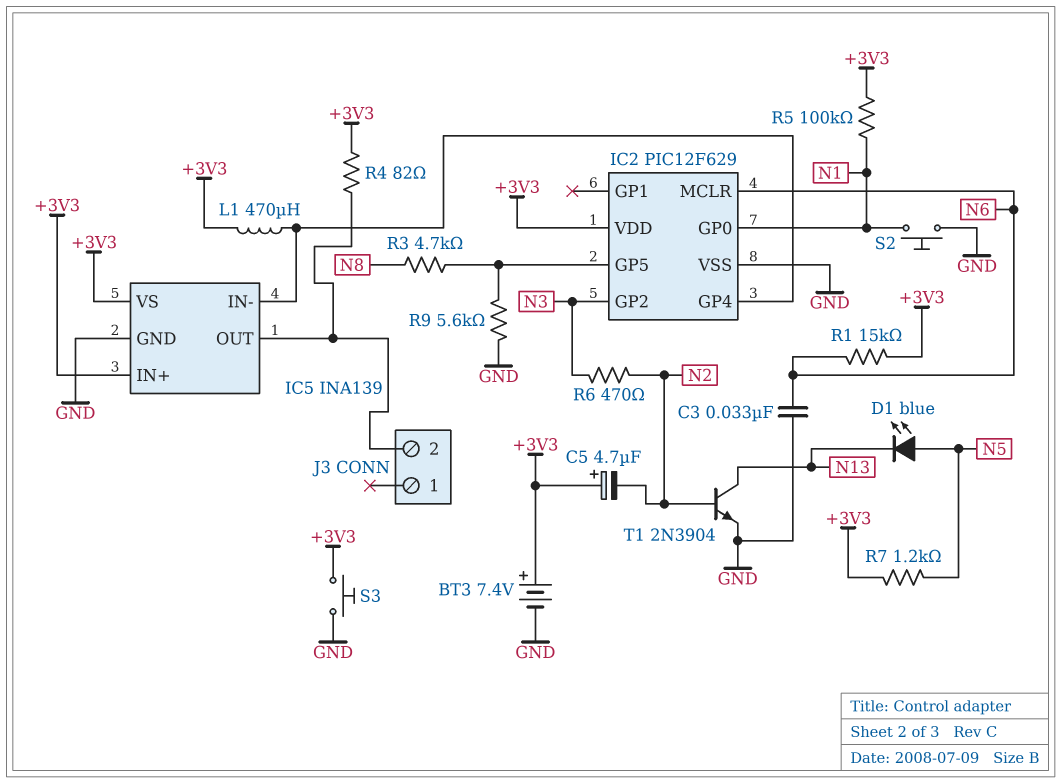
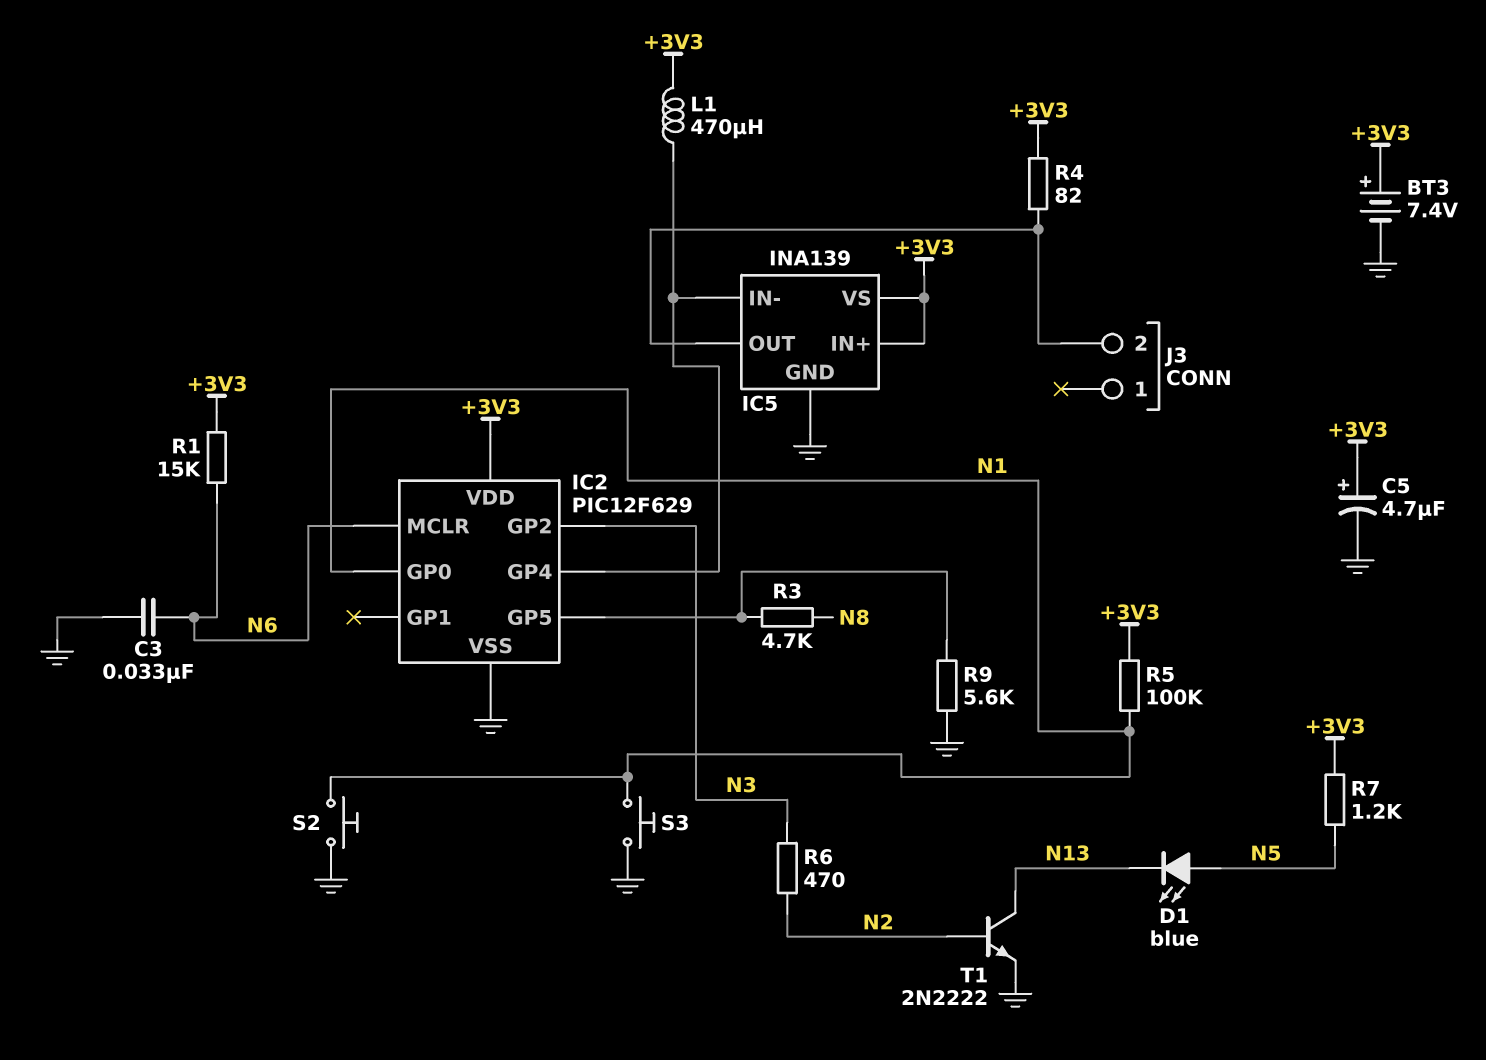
C5: 4.7uF (plus +3V3, minus N2) -> 4.7uF (plus +3V3, minus GND)
S3: button (+3V3, GND) -> button (GND, N1)
T1: NPN 2N3904 (B N2, C N13, E GND) -> NPN 2N2222 (B N2, C N13, E GND)

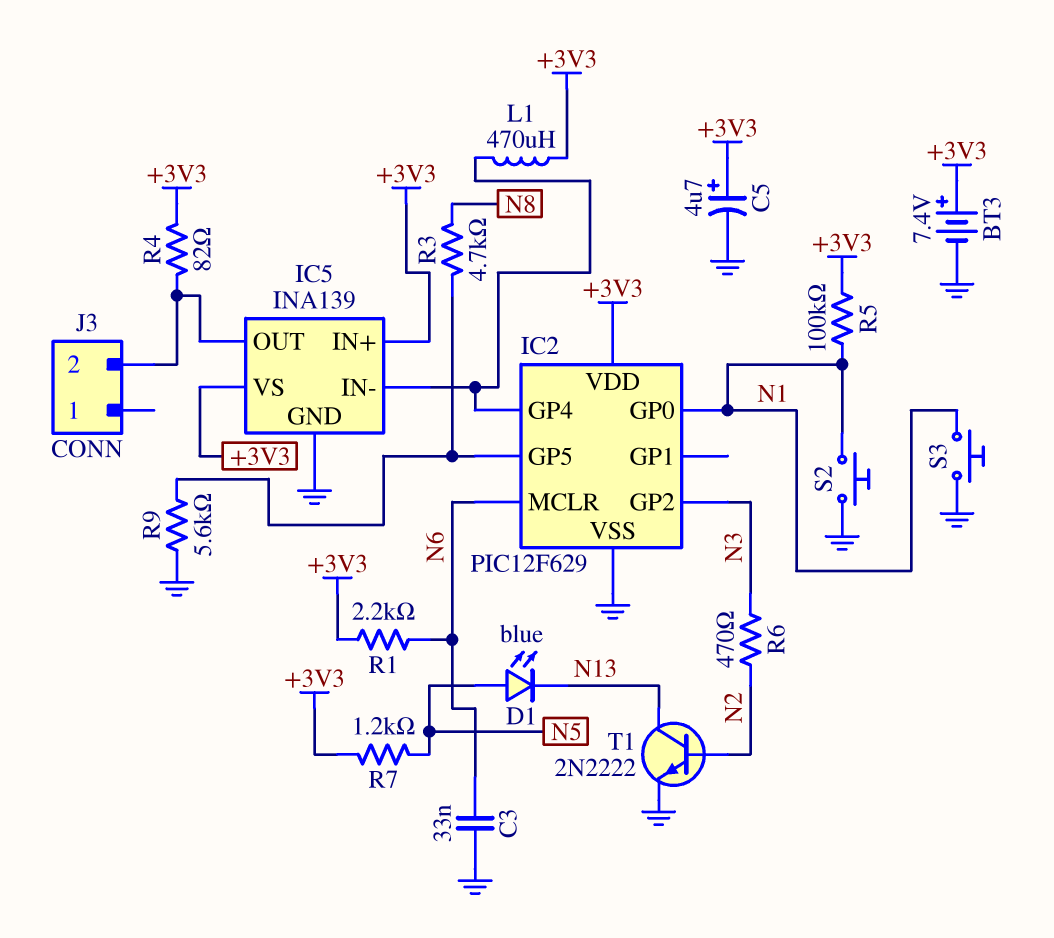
R1: 15k (+3V3, N6) -> 2.2k (+3V3, N6)

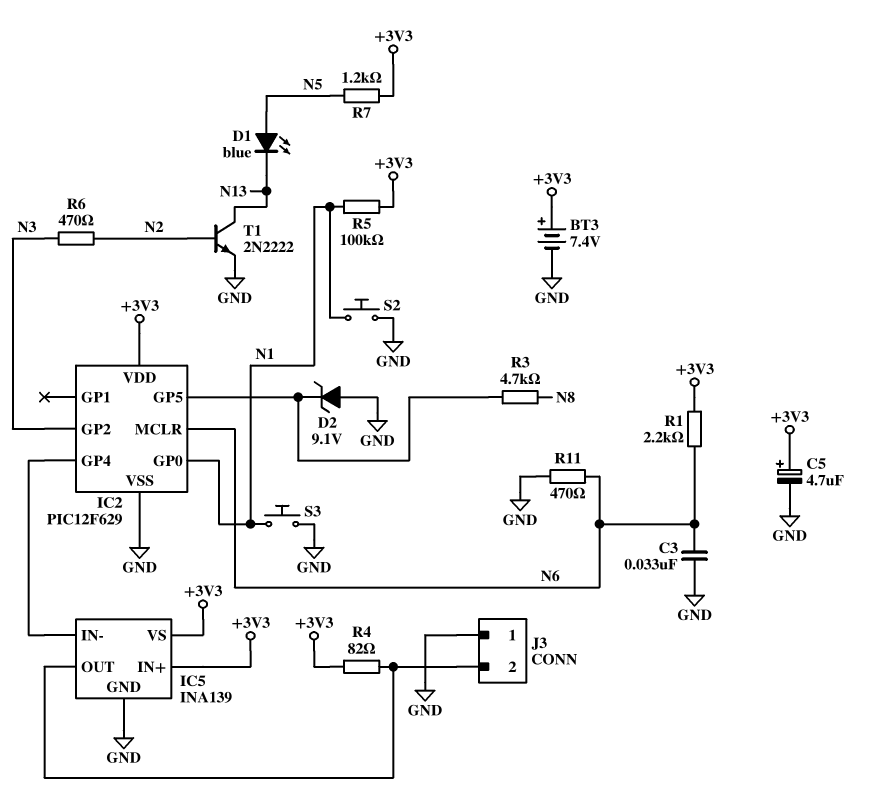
D2: none -> zener 9.1V (A GND, K IC2/GP5)
J3 pin 1: none -> GND
L1: 470uH (+3V3, IC2/GP4) -> none
R9: 5.6k (GND, IC2/GP5) -> none
R11: none -> 470 (GND, N6)

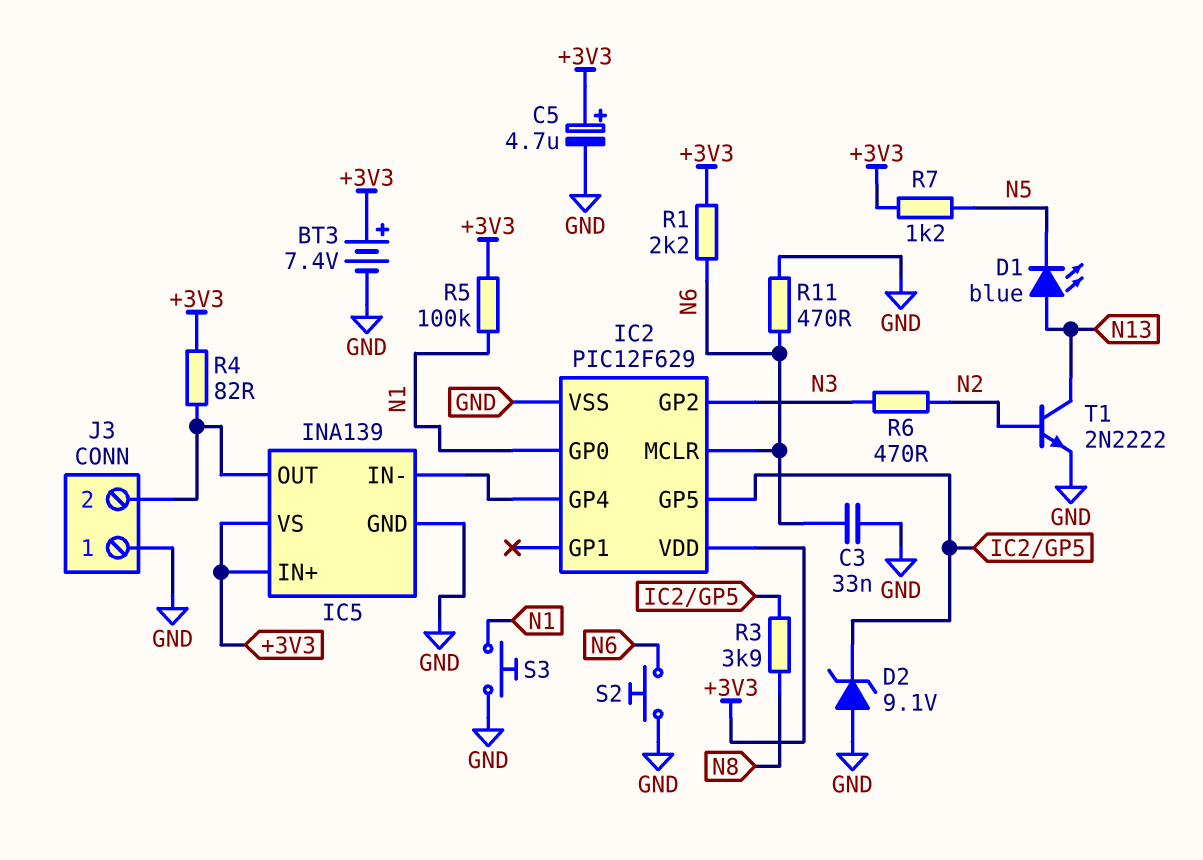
D1: LED blue (A N5, K N13) -> LED blue (A N13, K N5)
R3: 4.7k (IC2/GP5, N8) -> 3.9k (IC2/GP5, N8)
S2: button (GND, N1) -> button (GND, N6)

